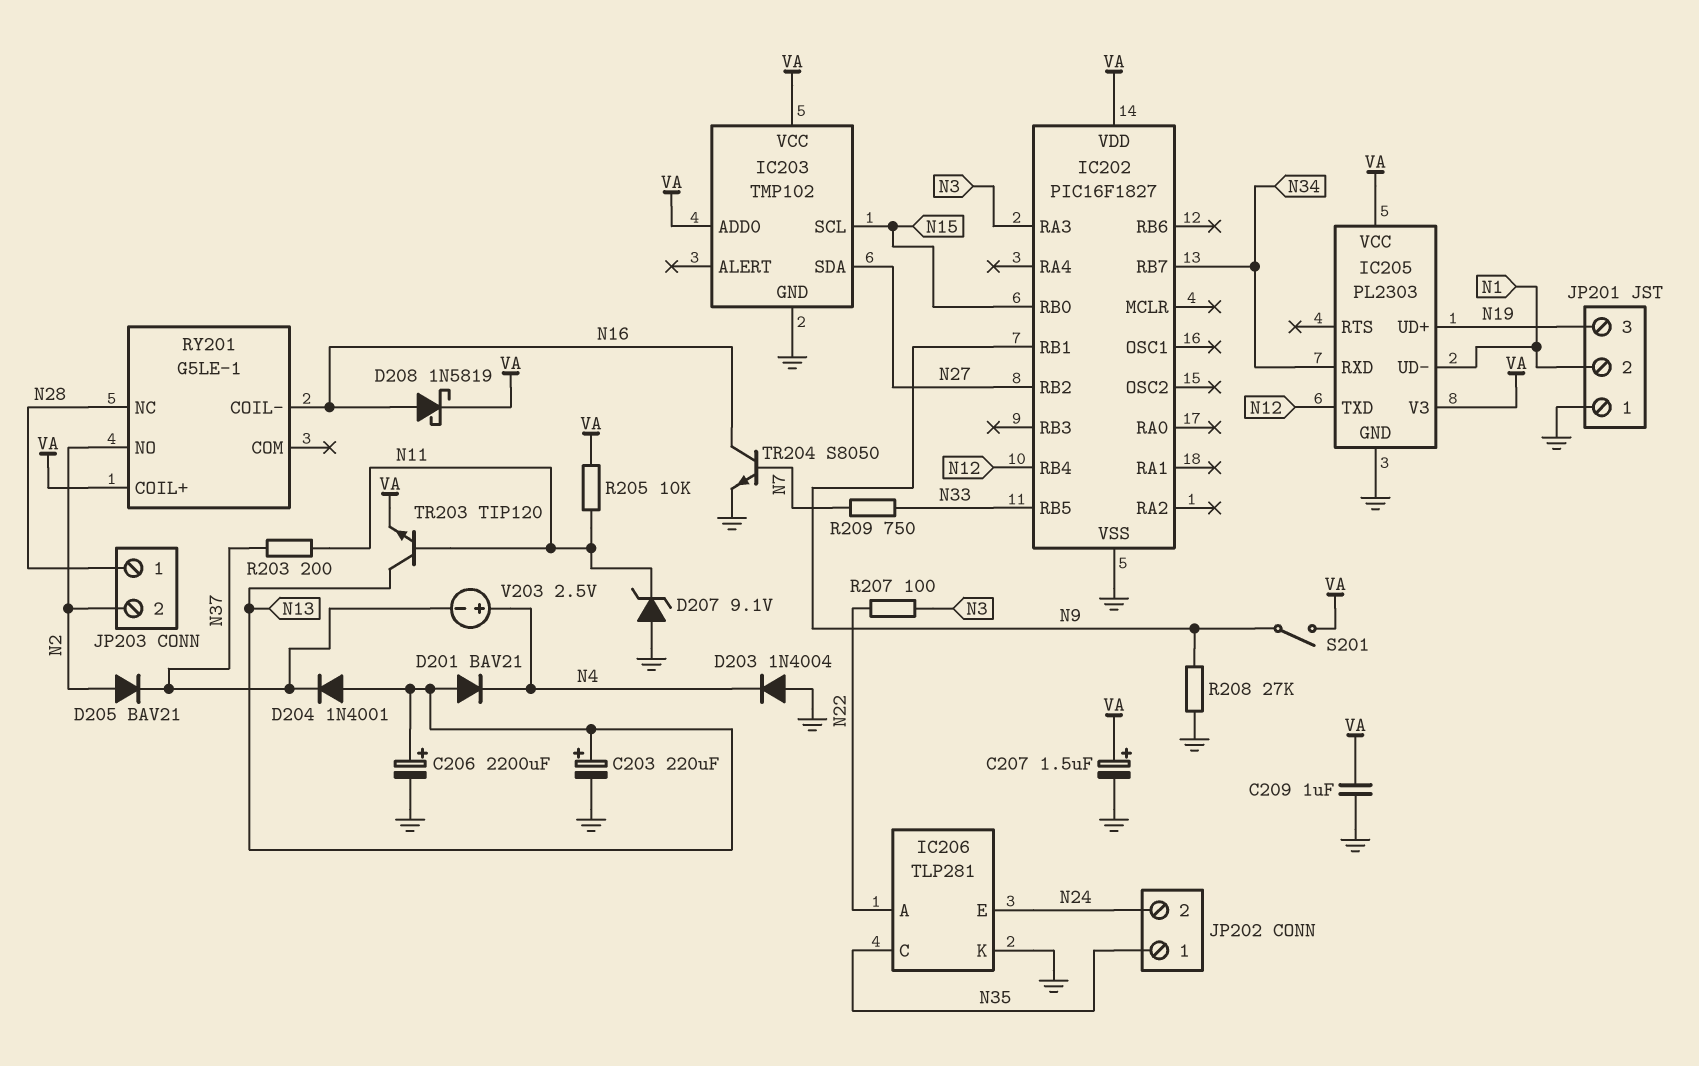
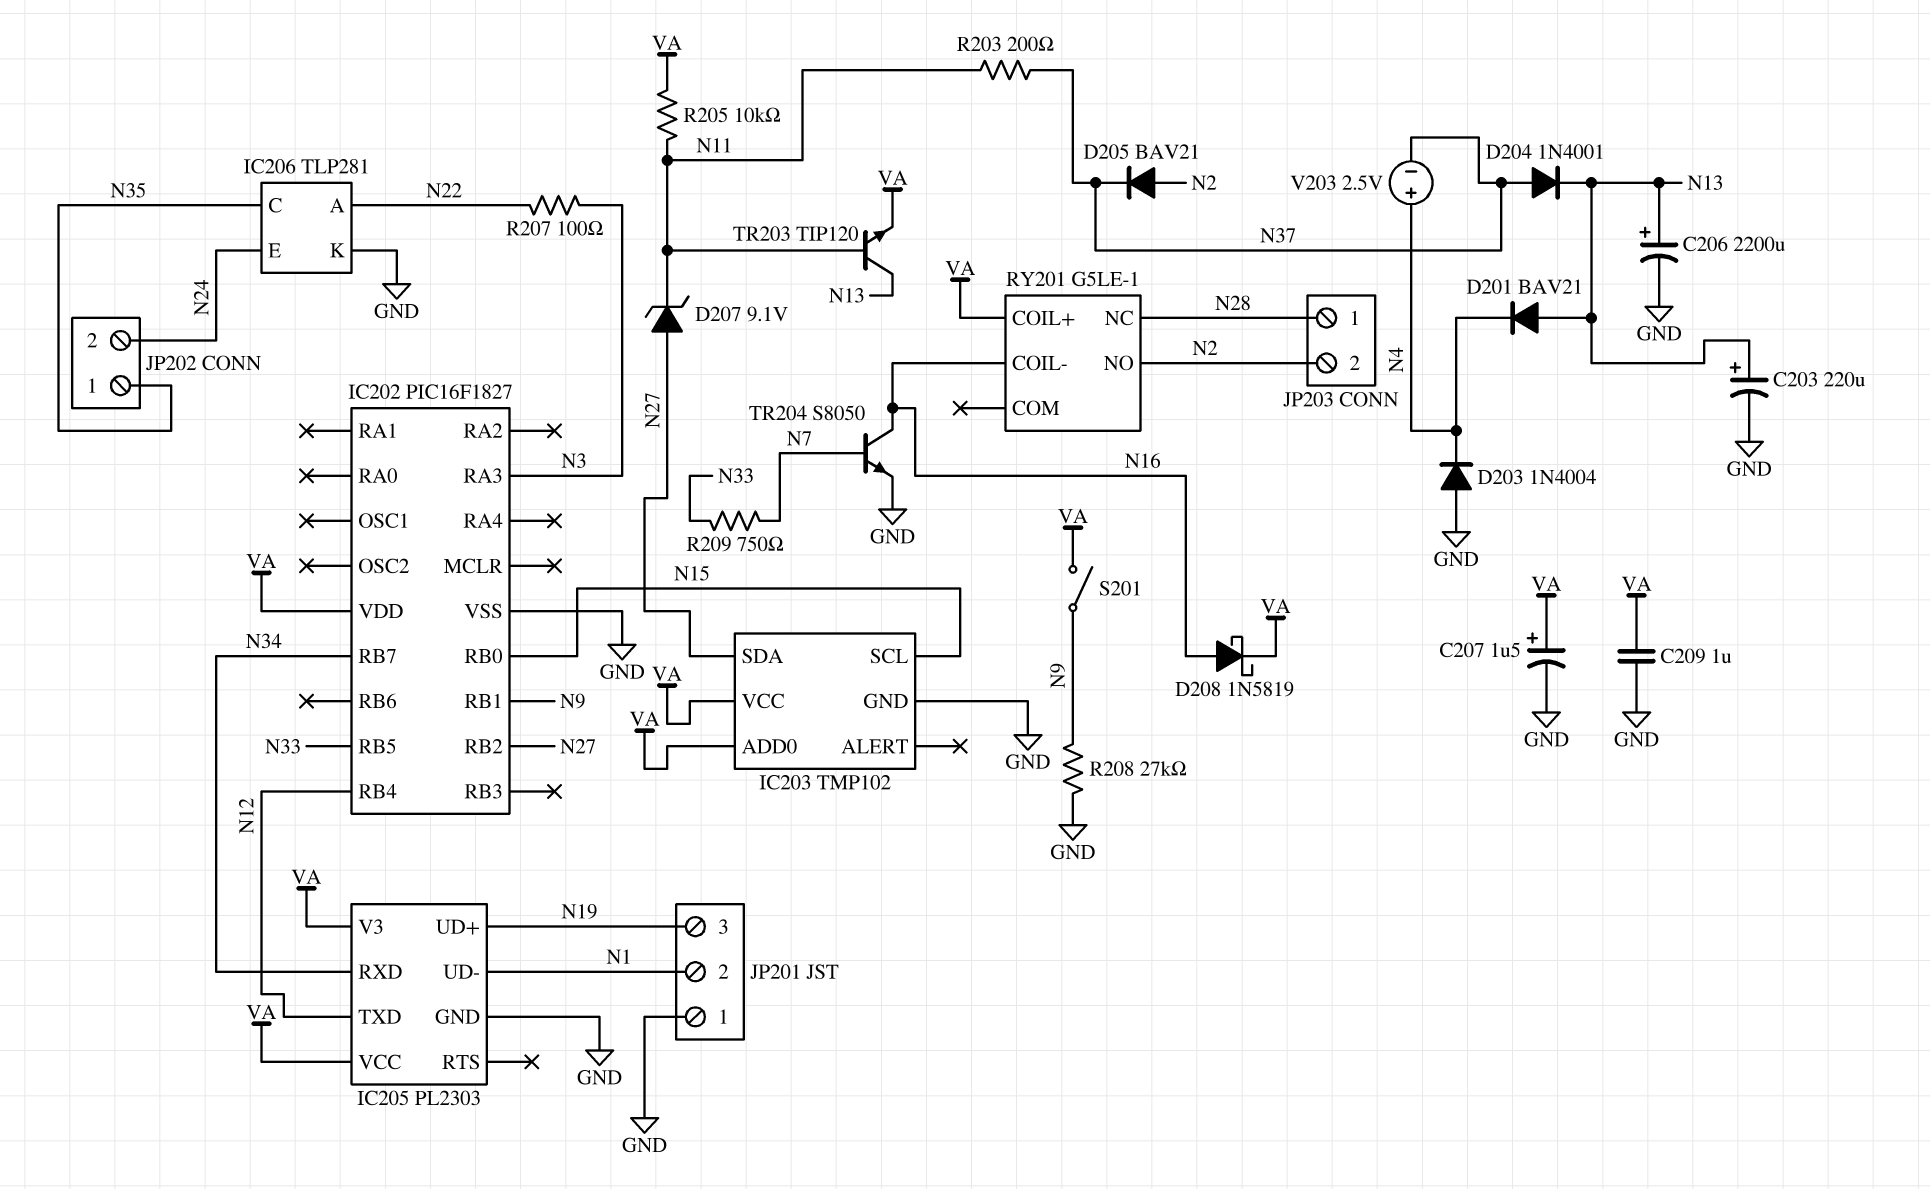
D204: diode 1N4001 (A N13, K N37) -> diode 1N4001 (A N37, K N13)
D207: zener 9.1V (A GND, K N11) -> zener 9.1V (A N27, K N11)

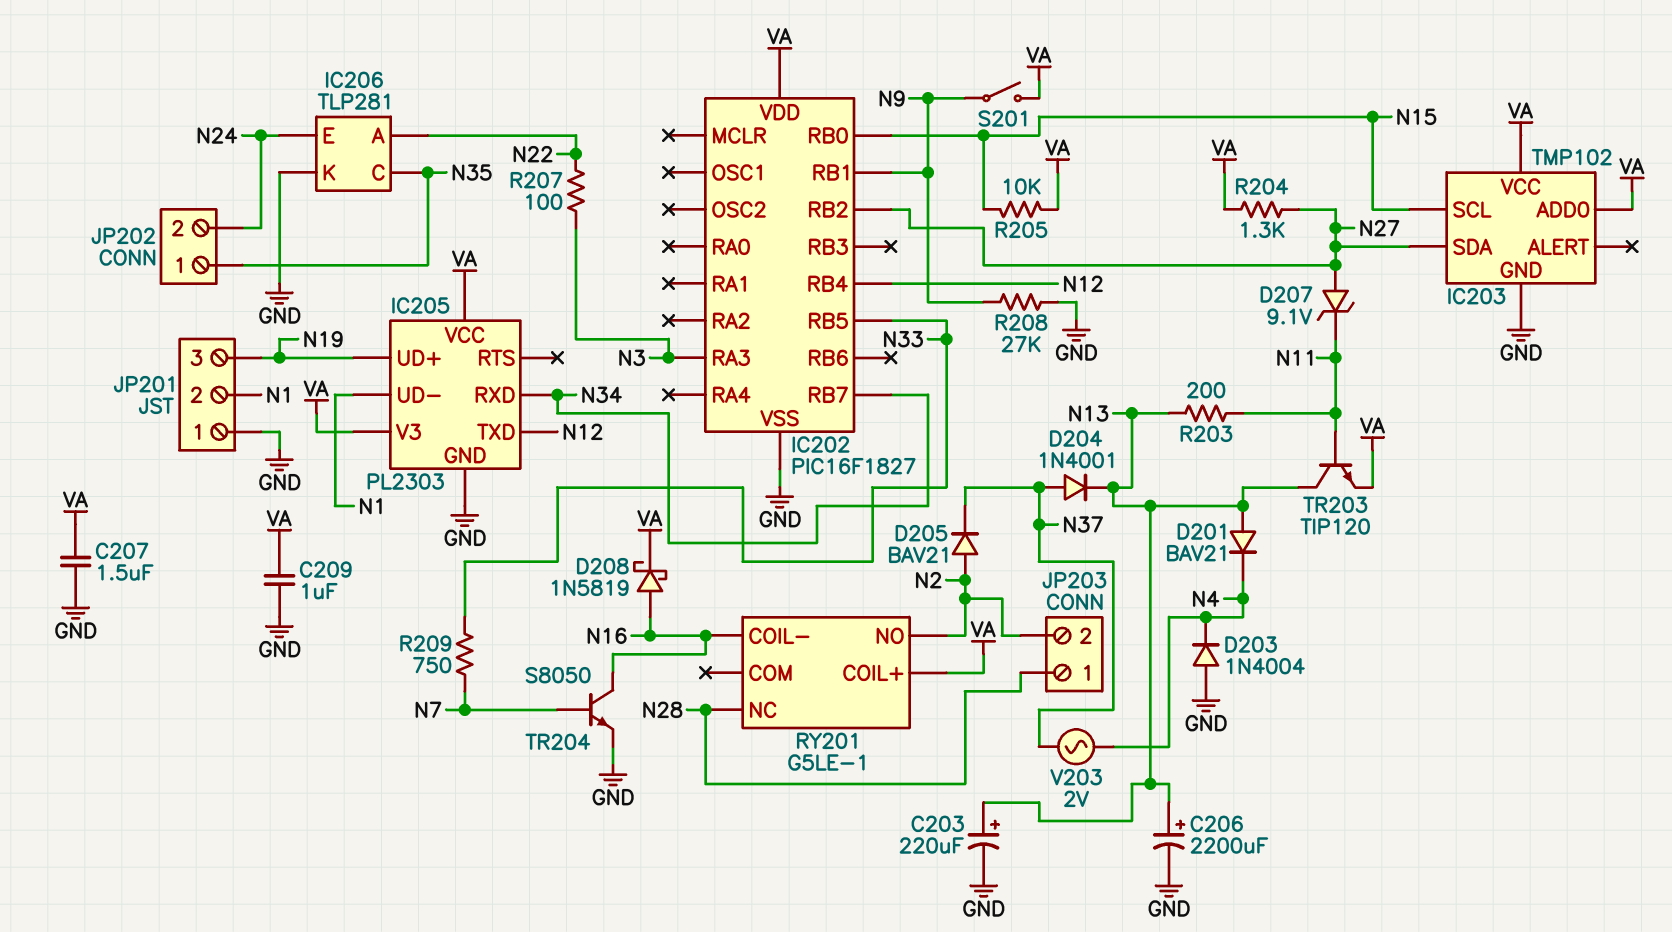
C207: 1.5uF (plus VA, minus GND) -> 1.5uF (GND, VA)
R203: 200 (N11, N37) -> 200 (N11, N13)
R204: none -> 1.3k (N27, VA)
R205: 10k (N11, VA) -> 10k (N15, VA)
V203: 2.5V (plus N4, minus N37) -> AC 2V (N4, N37)

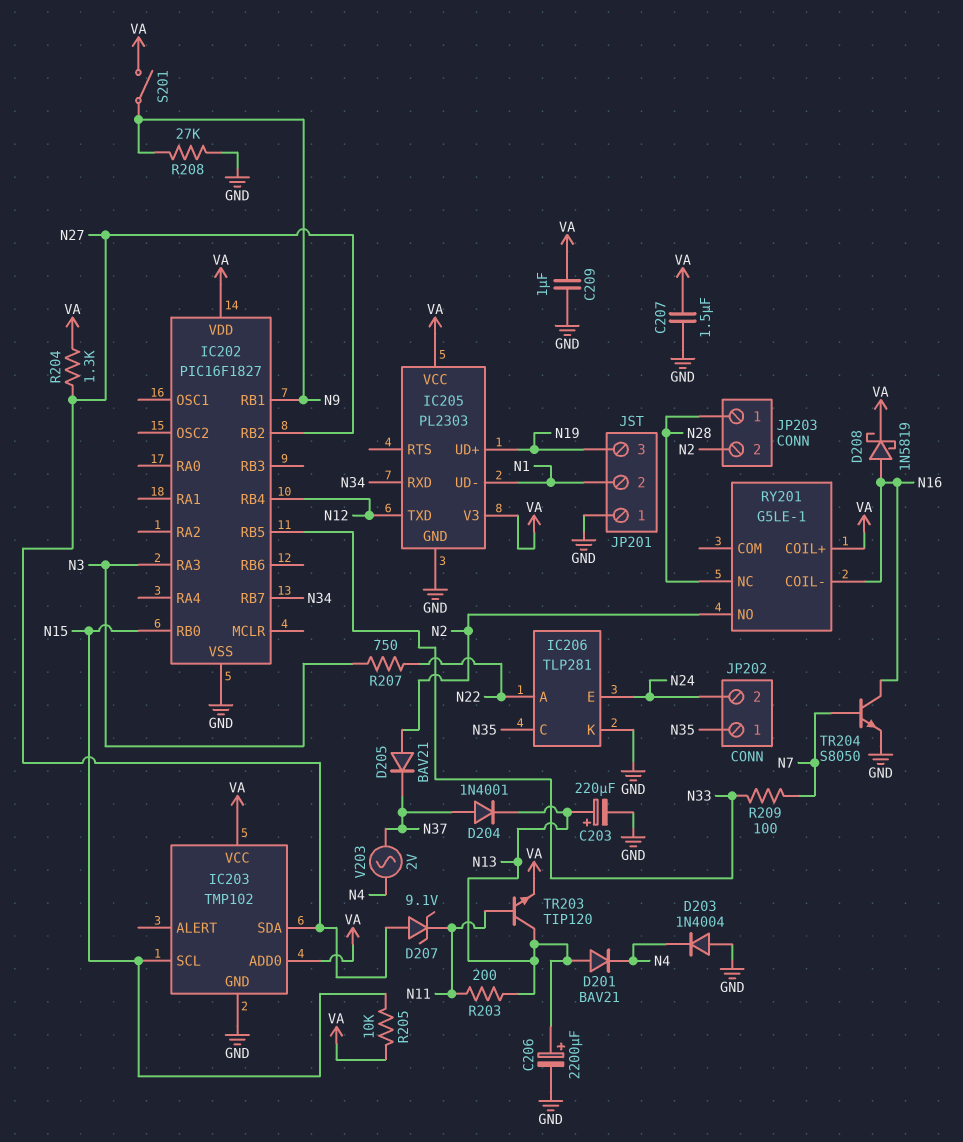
R207: 100 (N3, N22) -> 750 (N3, N22)
R209: 750 (N7, N33) -> 100 (N7, N33)

